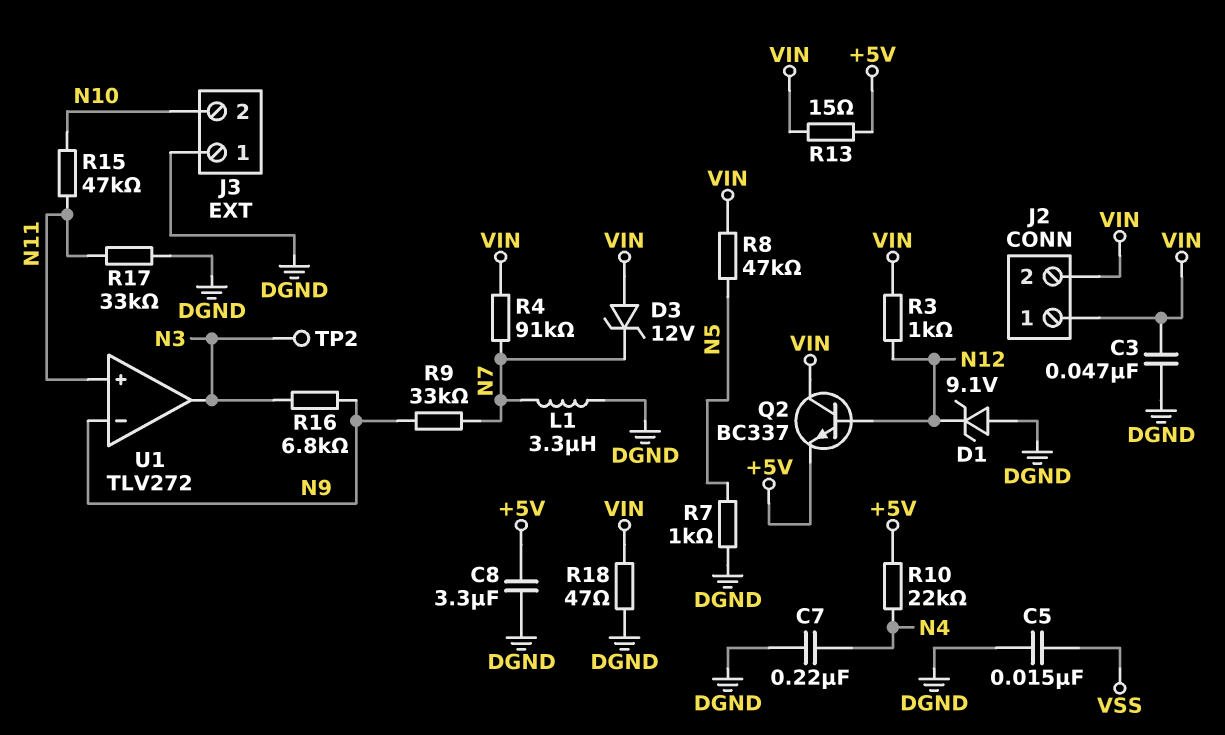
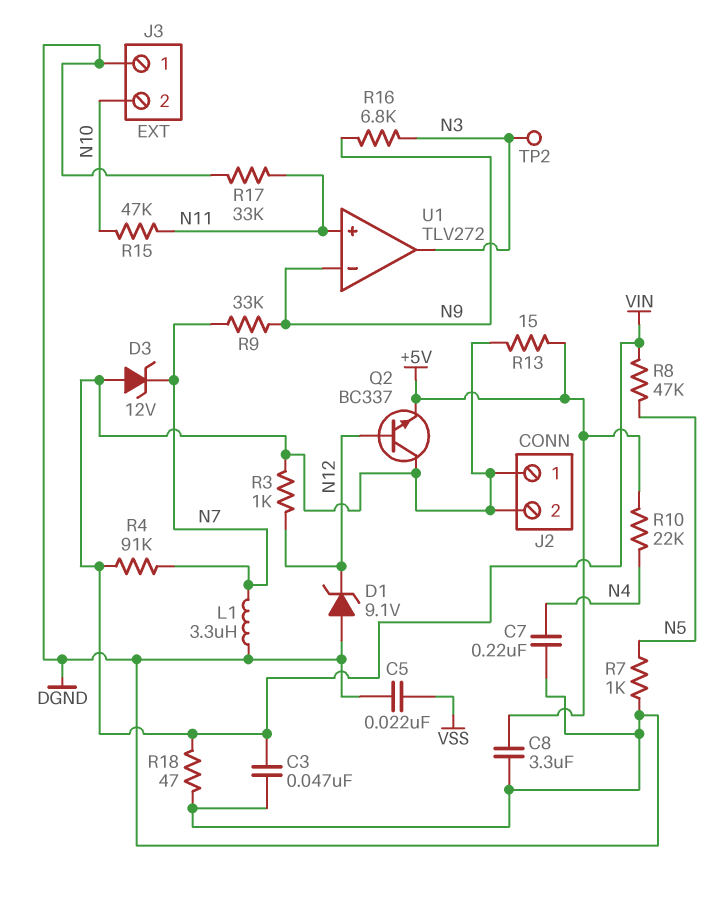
C5: 15nF (DGND, VSS) -> 22nF (DGND, VSS)

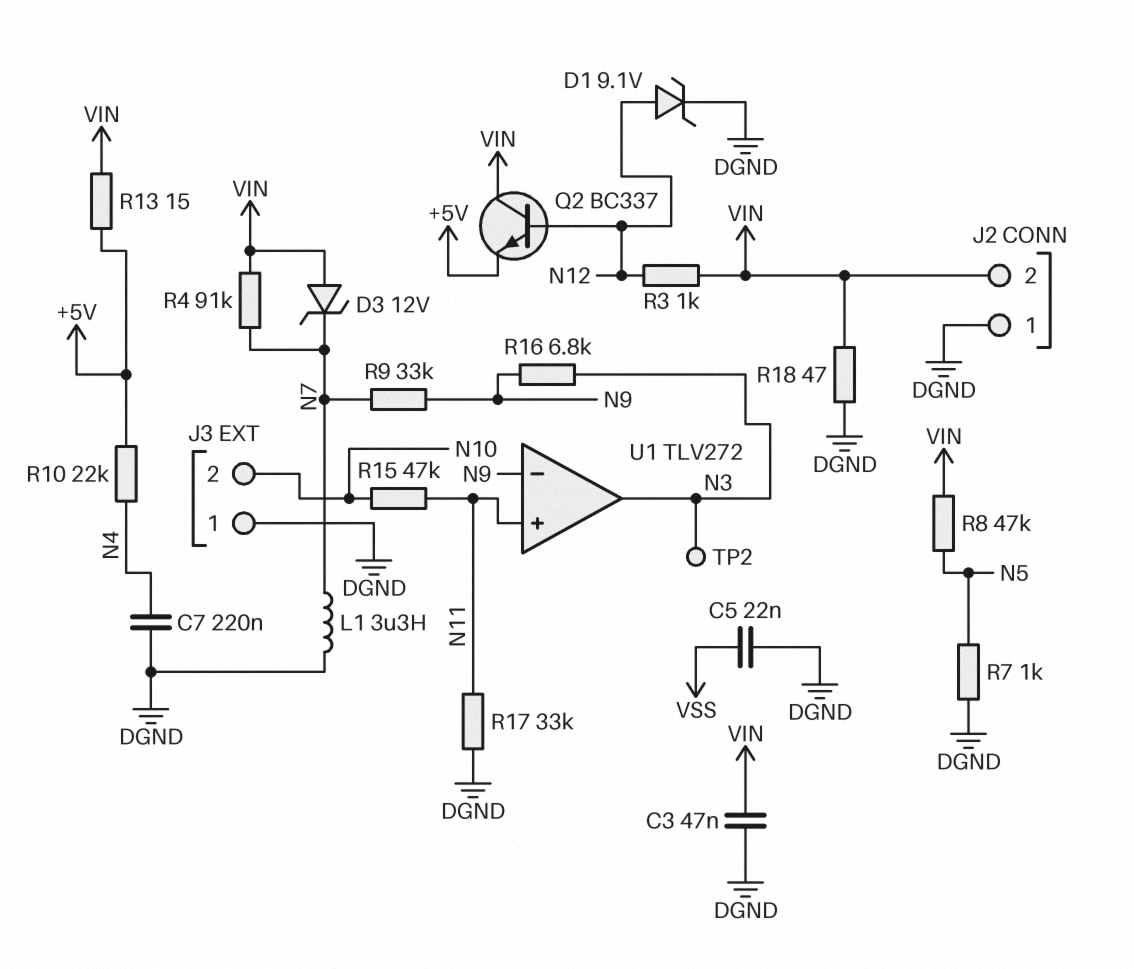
C8: 3.3uF (+5V, DGND) -> none
D1: zener 9.1V (A DGND, K N12) -> zener 9.1V (A N12, K DGND)
J2 pin 1: VIN -> DGND

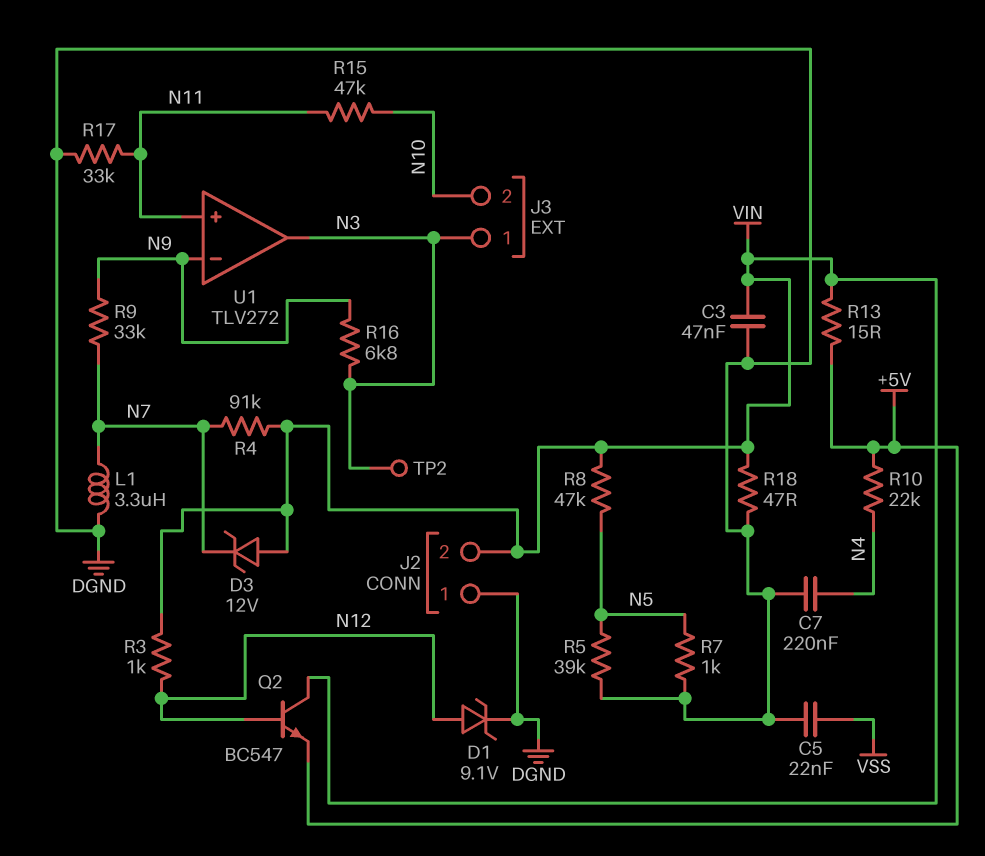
J3 pin 1: DGND -> N3
Q2: NPN BC337 (B N12, C VIN, E +5V) -> NPN BC547 (B N12, C VIN, E +5V)
R5: none -> 39k (DGND, N5)

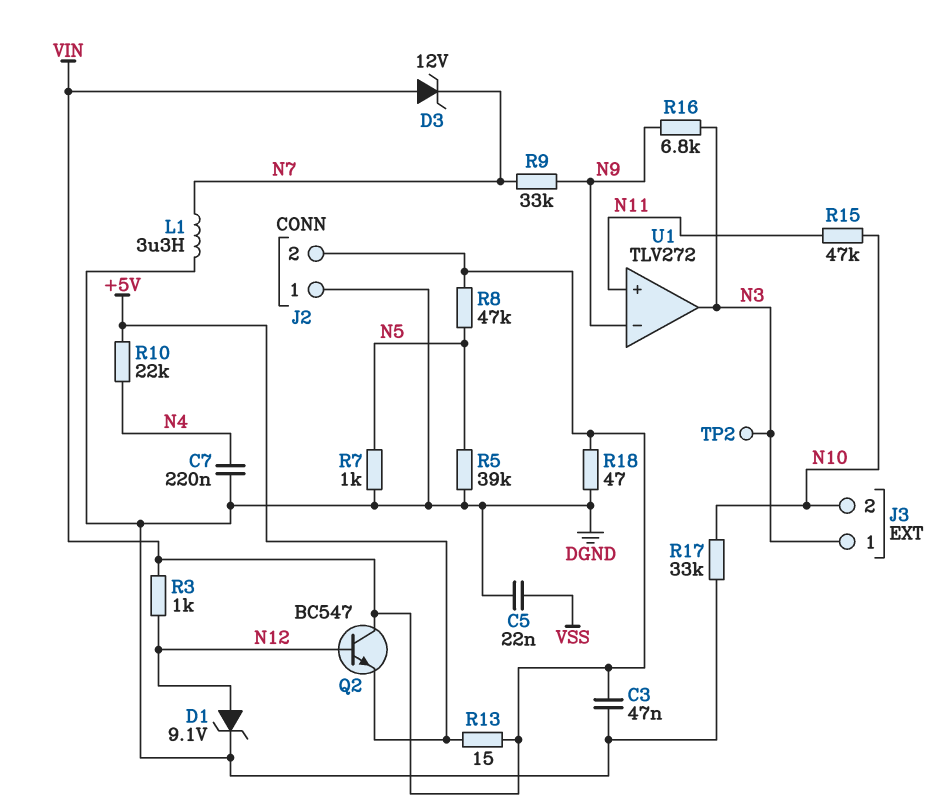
R4: 91k (N7, VIN) -> none
R17: 33k (DGND, N11) -> 33k (DGND, N10)

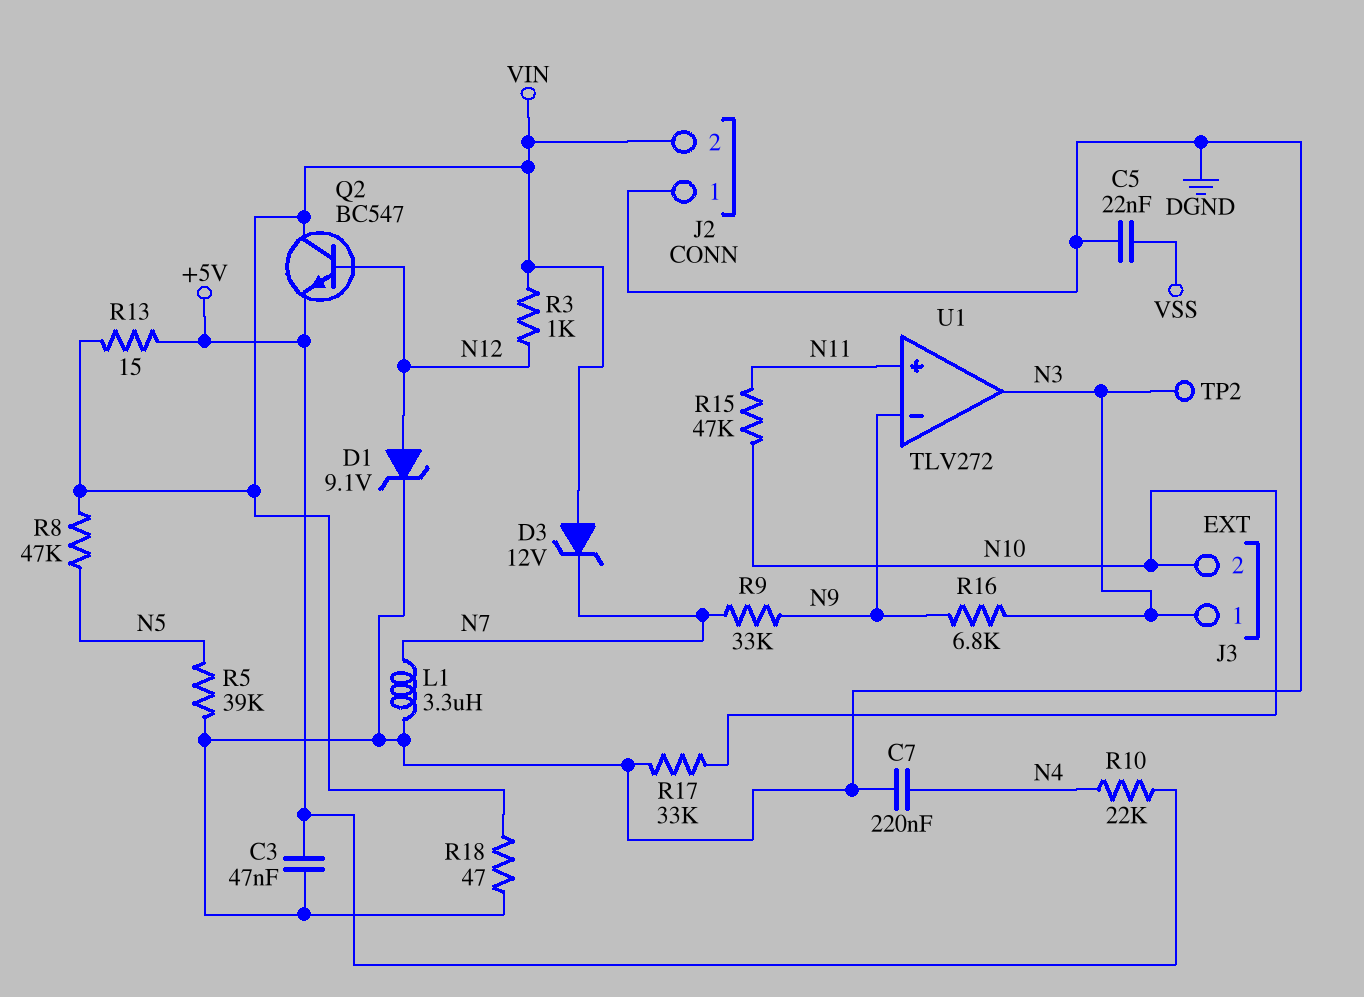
C3: 47nF (DGND, VIN) -> 47nF (+5V, DGND)
R7: 1k (DGND, N5) -> none

